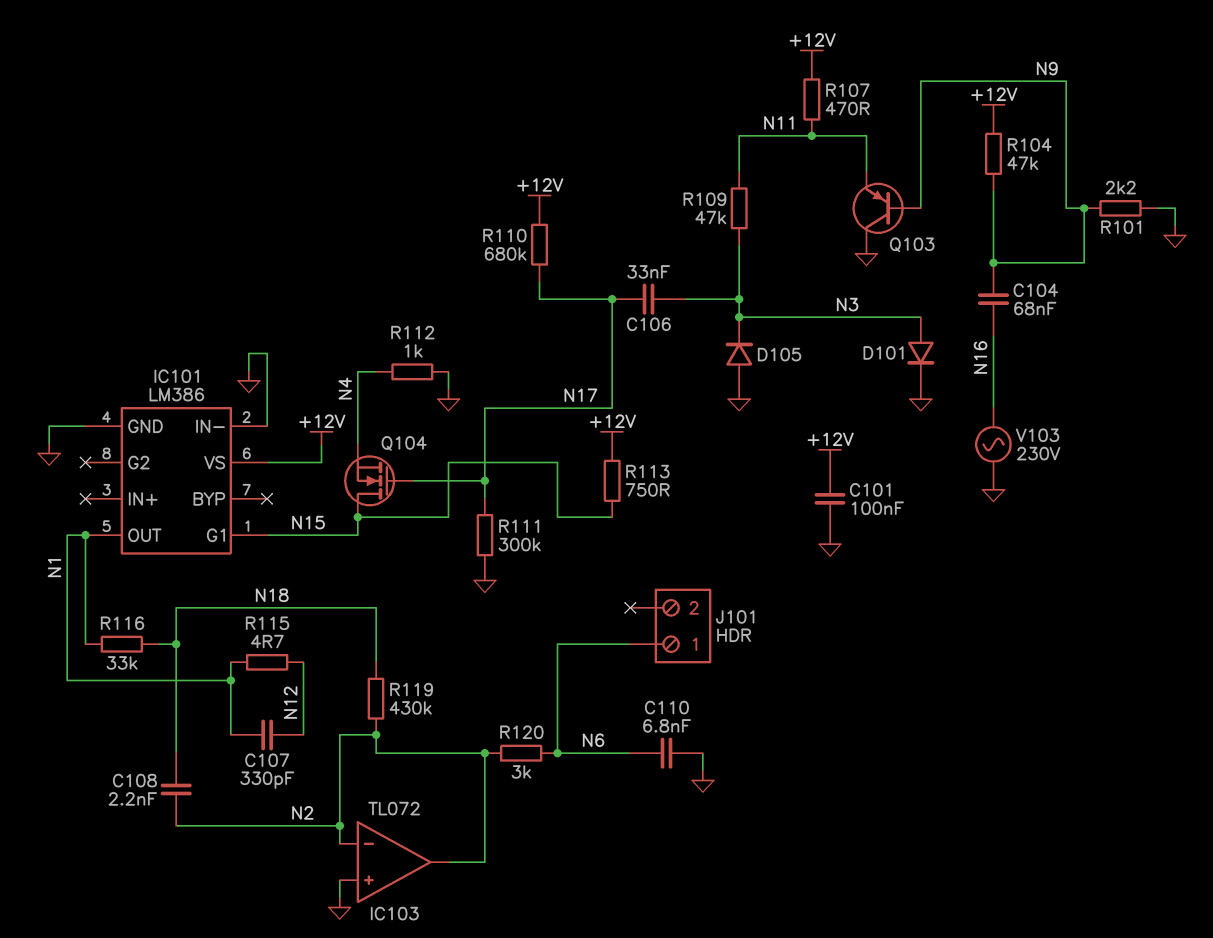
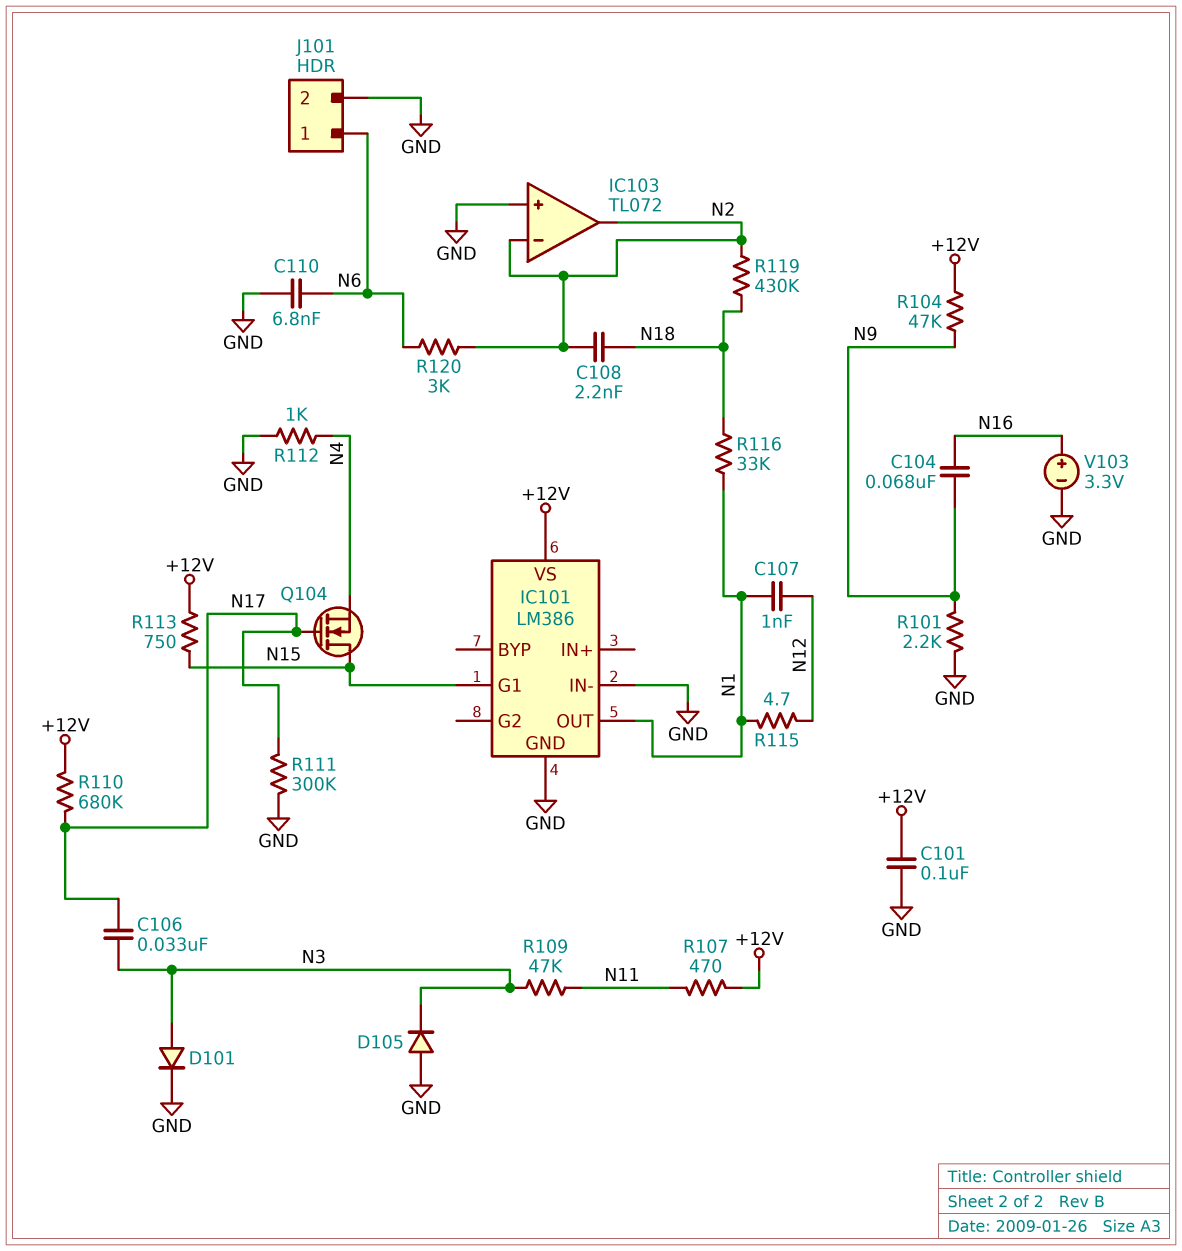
C107: 330pF (N1, N12) -> 1nF (N1, N12)
J101 pin 2: none -> GND
Q103: PNP (B N9, C GND, E N11) -> none
V103: AC 230V (GND, N16) -> 3.3V (plus N16, minus GND)

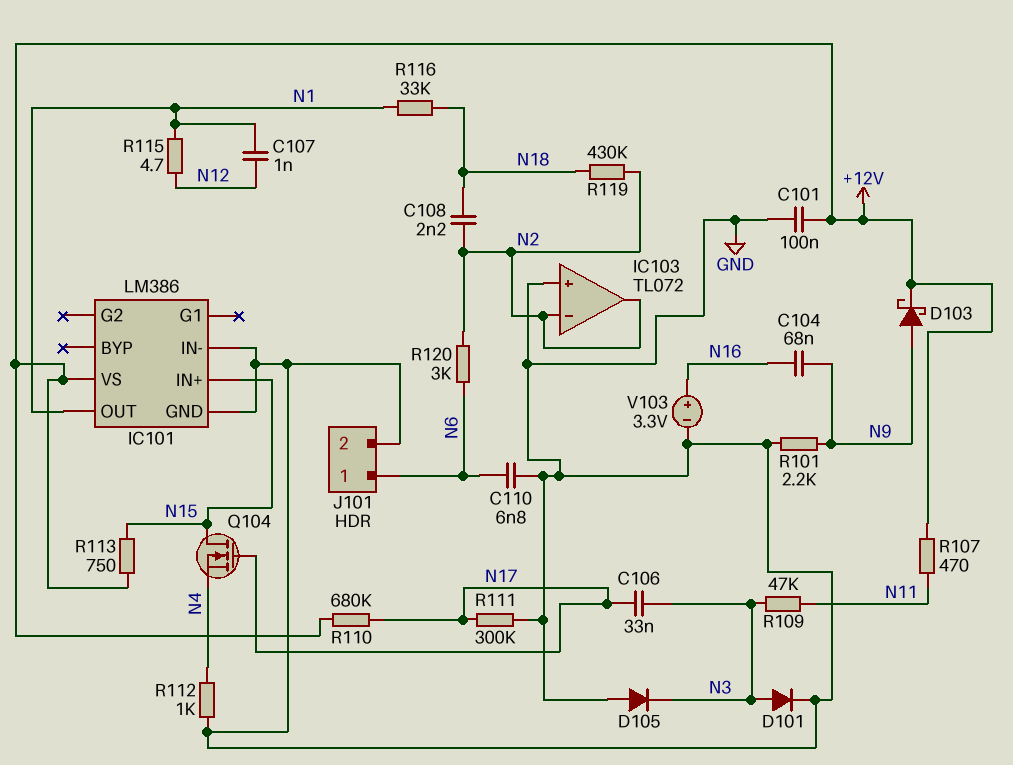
D103: none -> schottky (A N9, K +12V)
IC101 pin G1: N15 -> none
IC101 pin IN+: none -> N15
R104: 47k (+12V, N9) -> none

